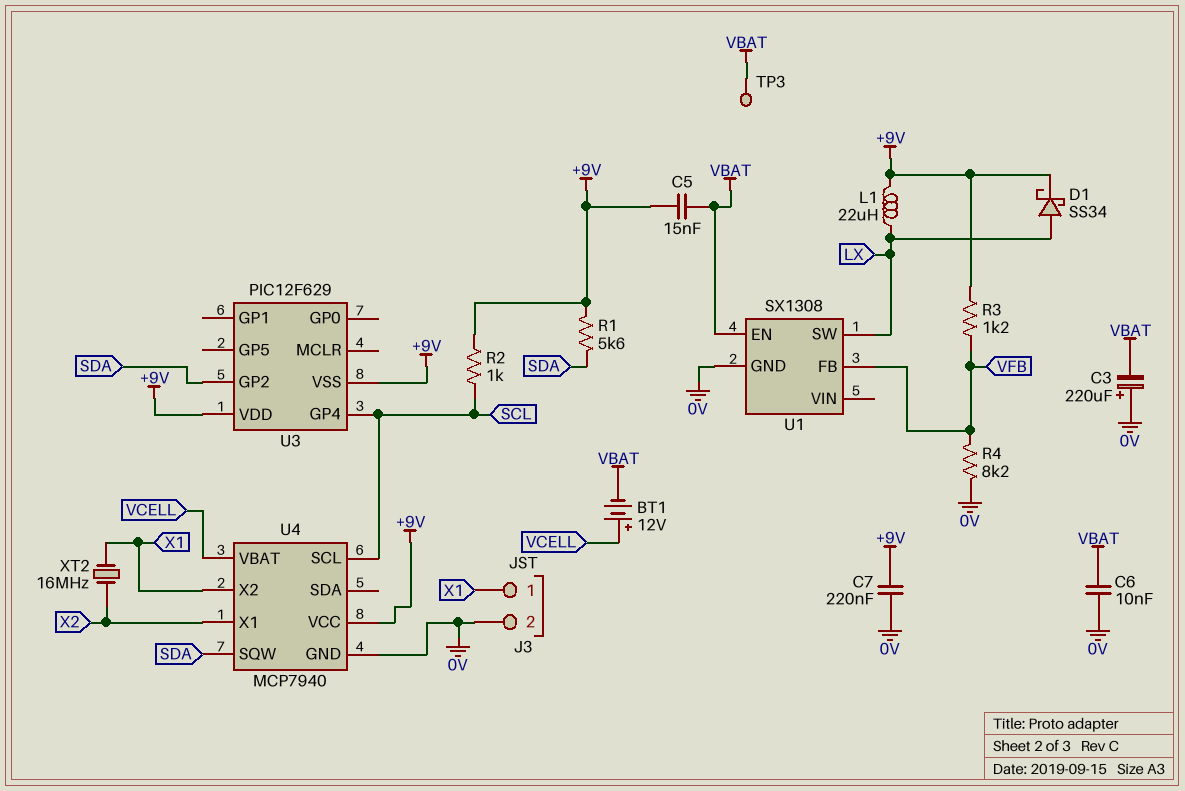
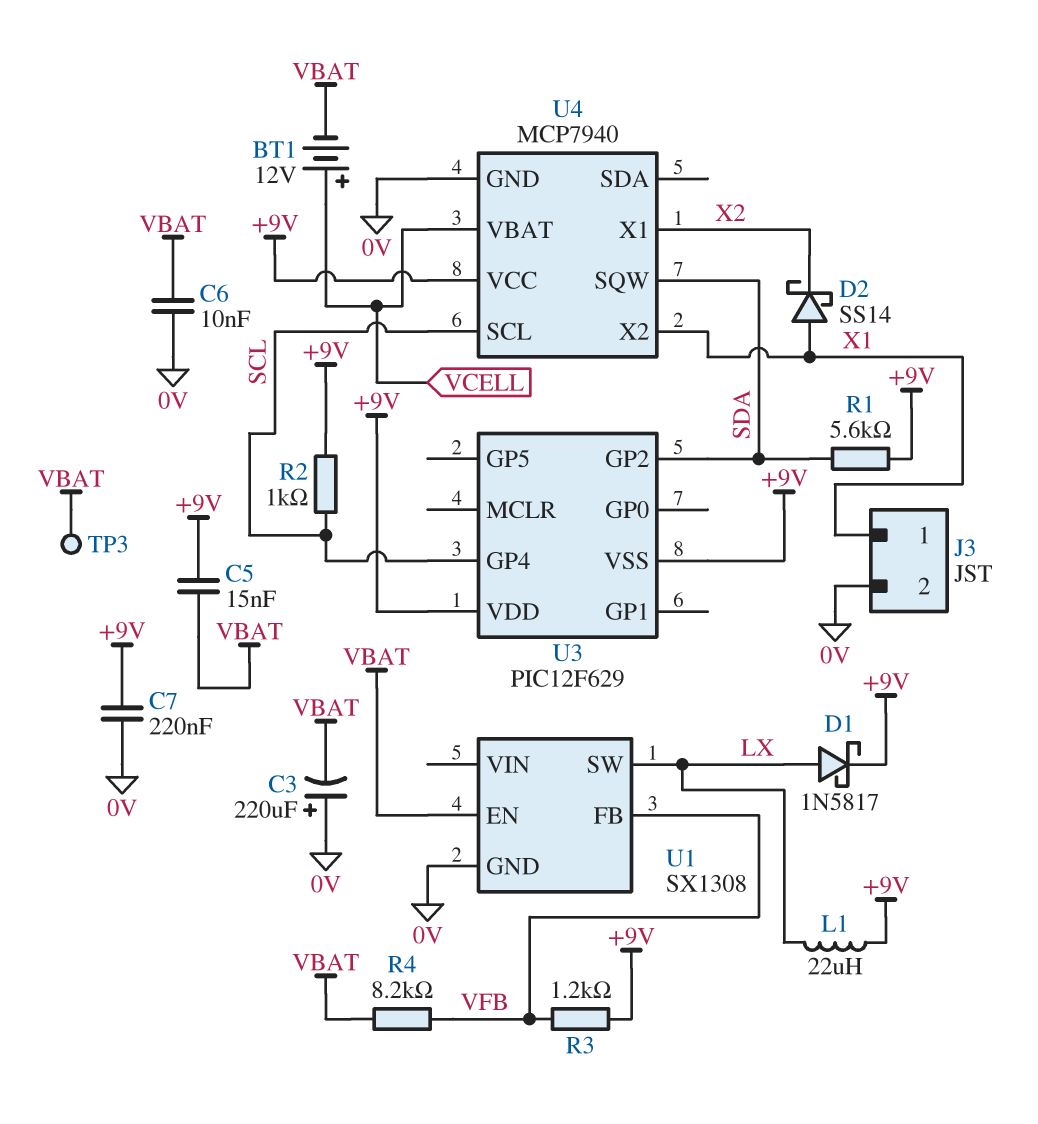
D1: schottky SS34 (A LX, K +9V) -> schottky 1N5817 (A LX, K +9V)
D2: none -> schottky SS14 (A X1, K X2)
R4: 8.2k (0V, VFB) -> 8.2k (VBAT, VFB)
XT2: 16MHz (X1, X2) -> none

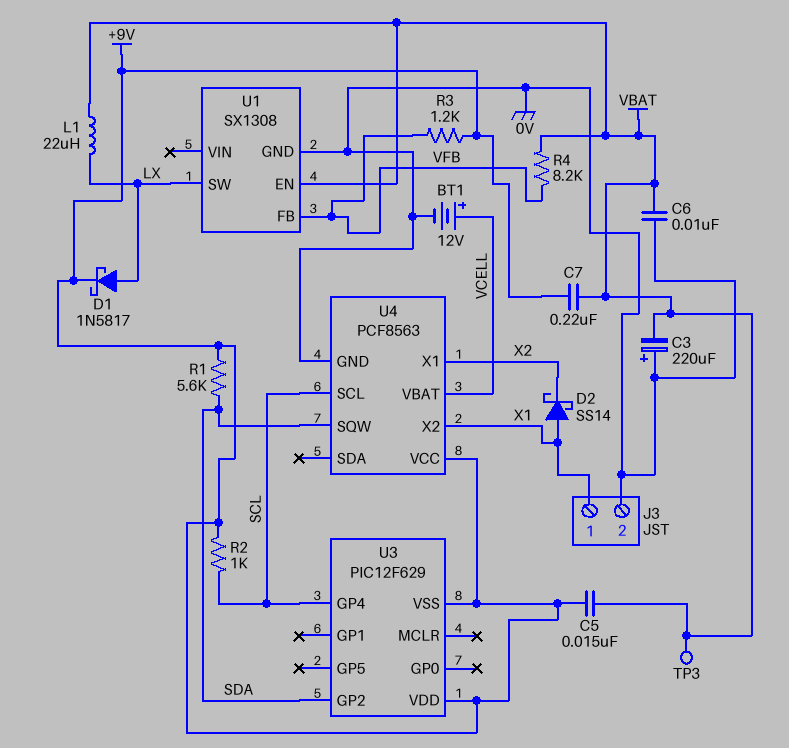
BT1: 12V (plus VCELL, minus VBAT) -> 12V (plus VCELL, minus 0V)
C7: 220nF (+9V, 0V) -> 220nF (+9V, VBAT)
L1: 22uH (+9V, LX) -> 22uH (LX, VBAT)
U4: MCP7940 -> PCF8563

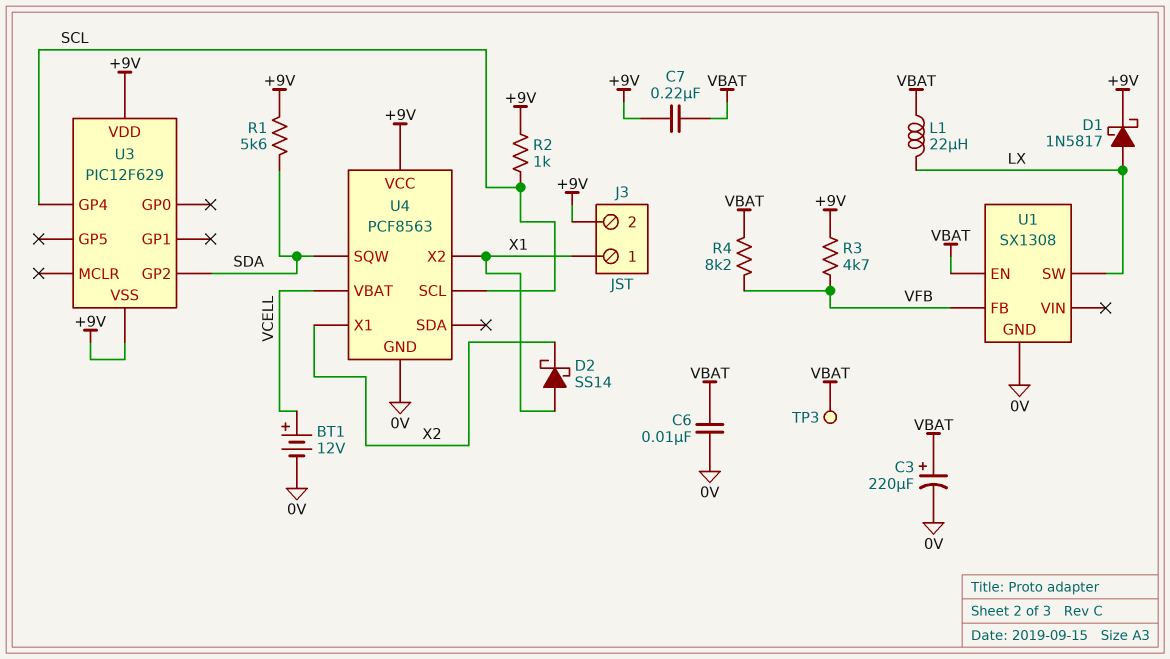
C3: 220uF (plus 0V, minus VBAT) -> 220uF (plus VBAT, minus 0V)
C5: 15nF (+9V, VBAT) -> none
J3 pin 2: 0V -> +9V
R3: 1.2k (+9V, VFB) -> 4.7k (+9V, VFB)

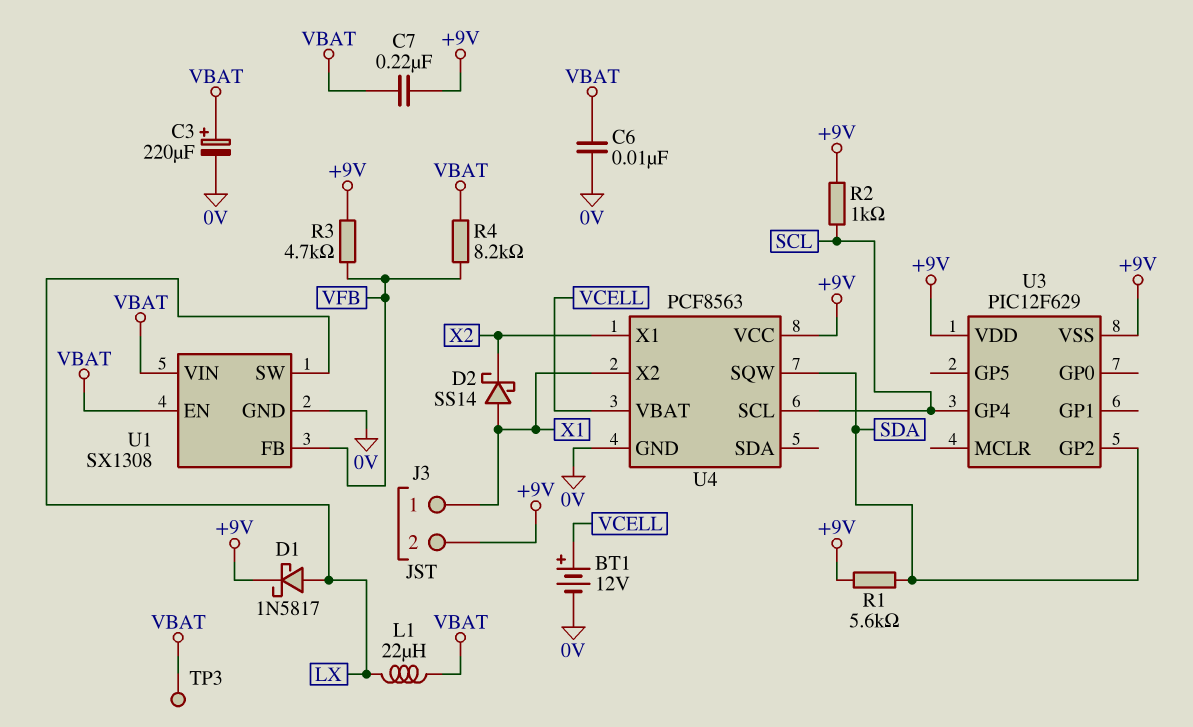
U1 pin VIN: none -> VBAT

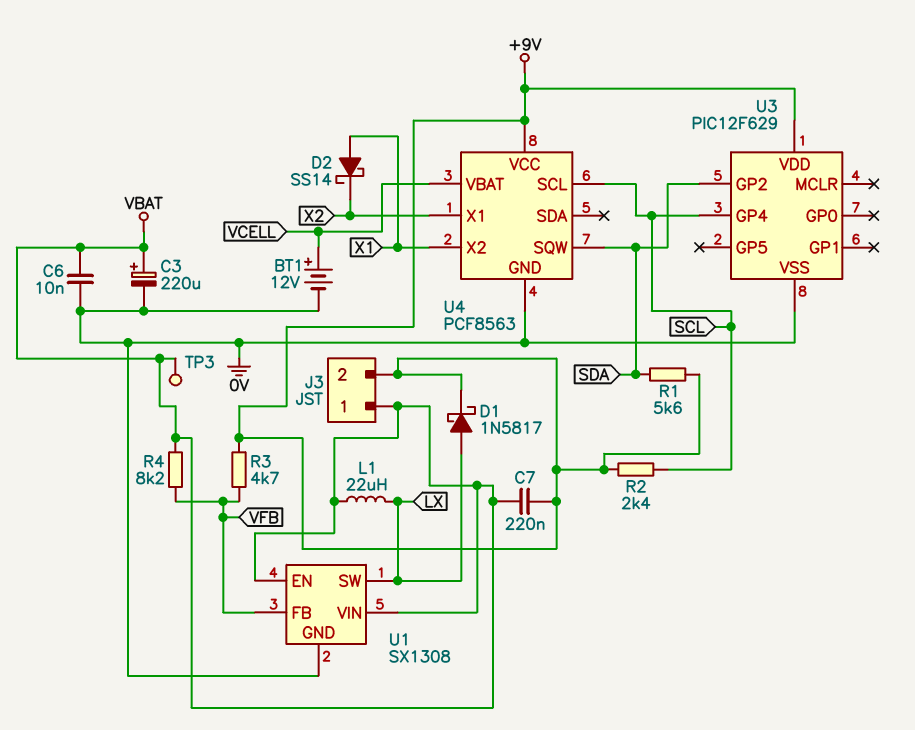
J3 pin 1: X1 -> VBAT
R2: 1k (+9V, SCL) -> 2.4k (+9V, SCL)
U3 pin VSS: +9V -> 0V

